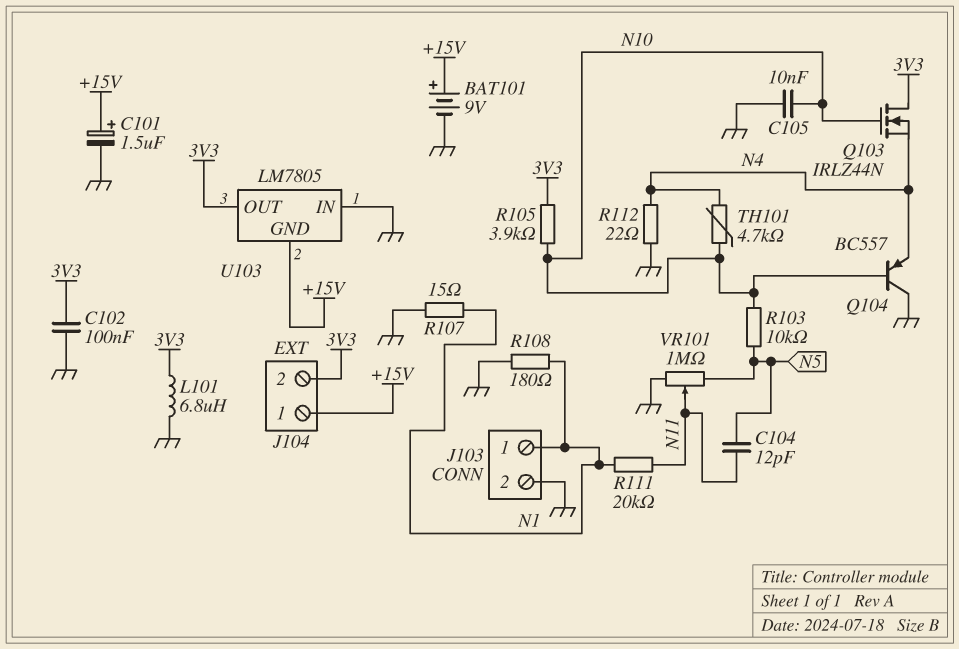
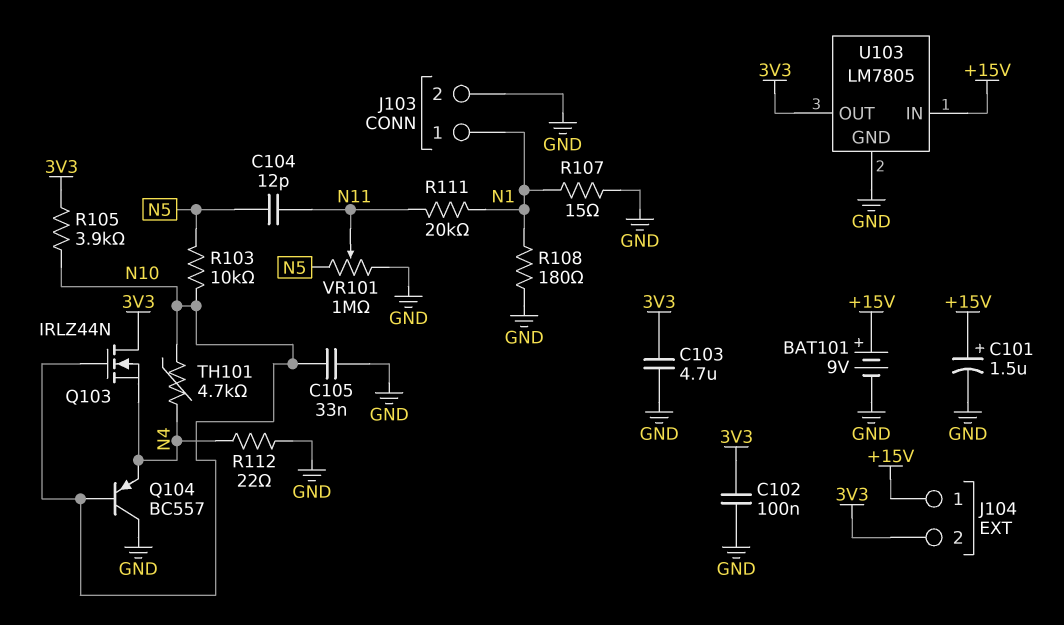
C103: none -> 4.7uF (3V3, GND)
C105: 10nF (GND, N10) -> 33nF (GND, N10)
L101: 6.8uH (3V3, GND) -> none
U103 pin GND: +15V -> GND
U103 pin IN: GND -> +15V

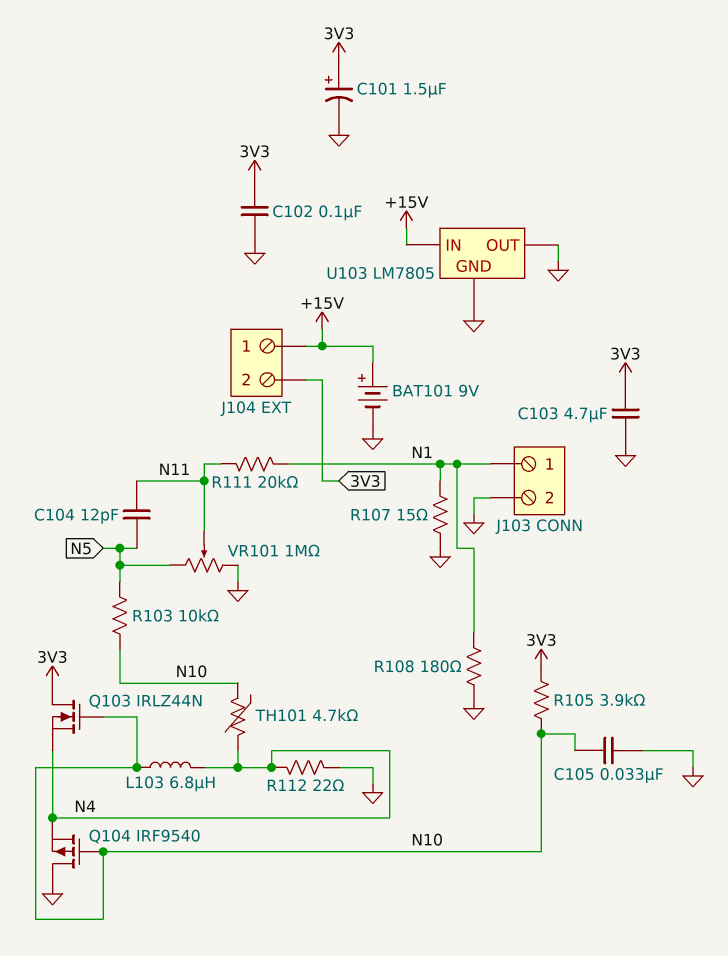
C101: 1.5uF (plus +15V, minus GND) -> 1.5uF (plus 3V3, minus GND)
L103: none -> 6.8uH (N4, N10)
Q104: PNP BC557 (B N10, C GND, E N4) -> PMOS IRF9540 (G N10, D GND, S N4)
U103 pin OUT: 3V3 -> GND

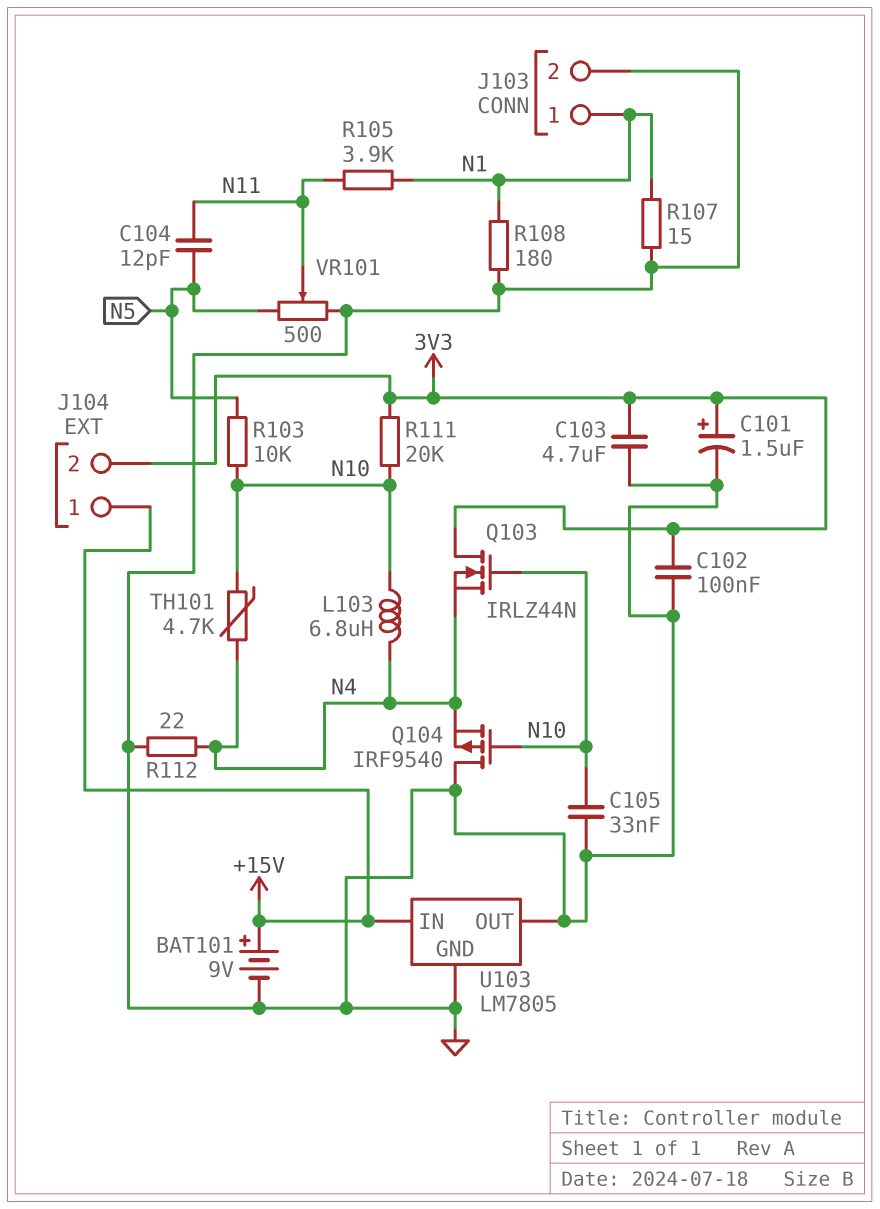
R105: 3.9k (3V3, N10) -> 3.9k (N1, N11)
R111: 20k (N1, N11) -> 20k (3V3, N10)
VR101: 1M (GND, N5, wiper N11) -> 500 (GND, N5, wiper N11)

